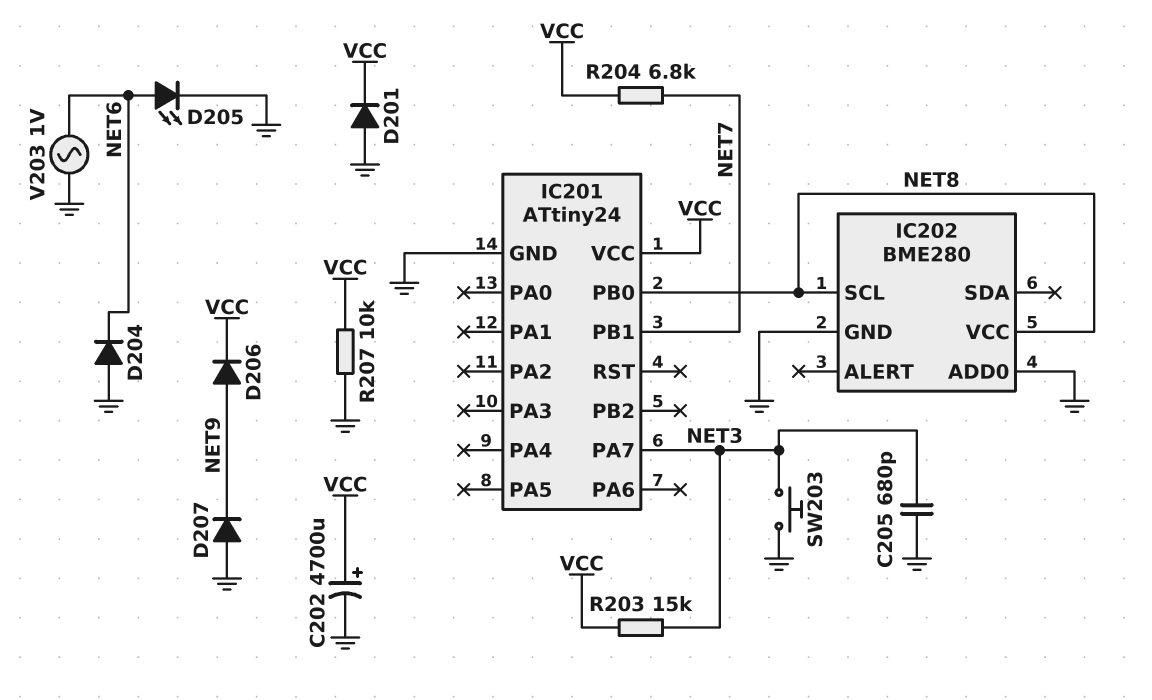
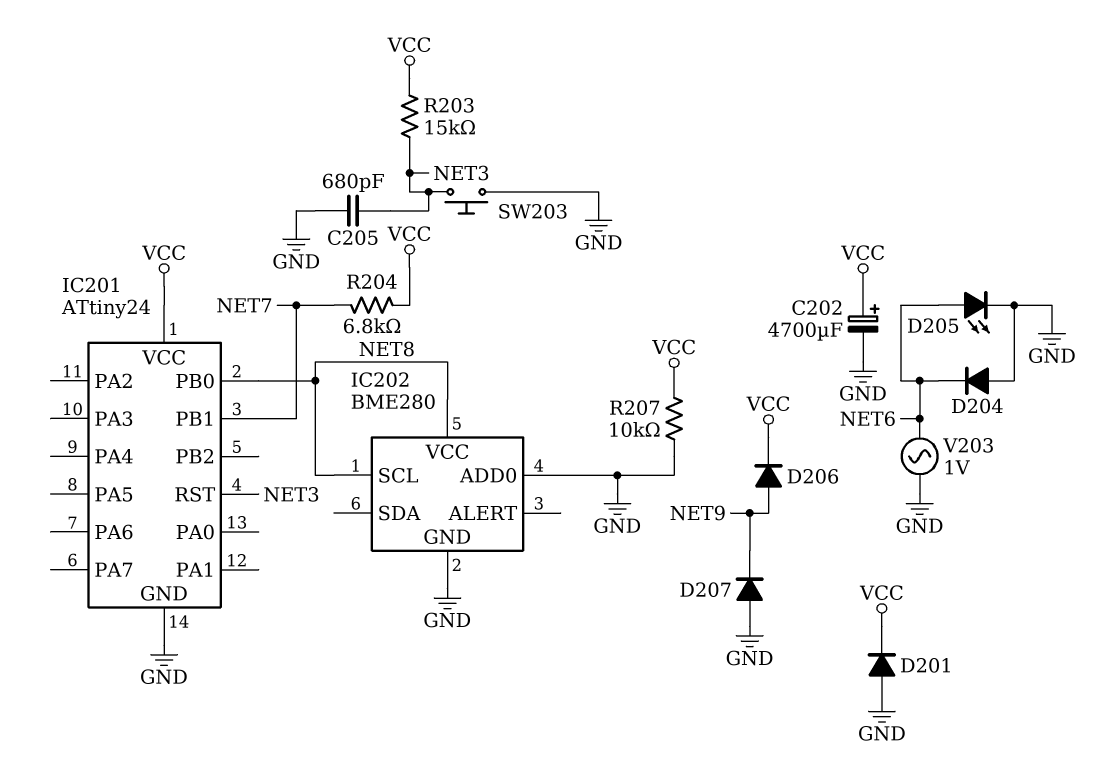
IC201 pin PA7: NET3 -> none
IC201 pin RST: none -> NET3

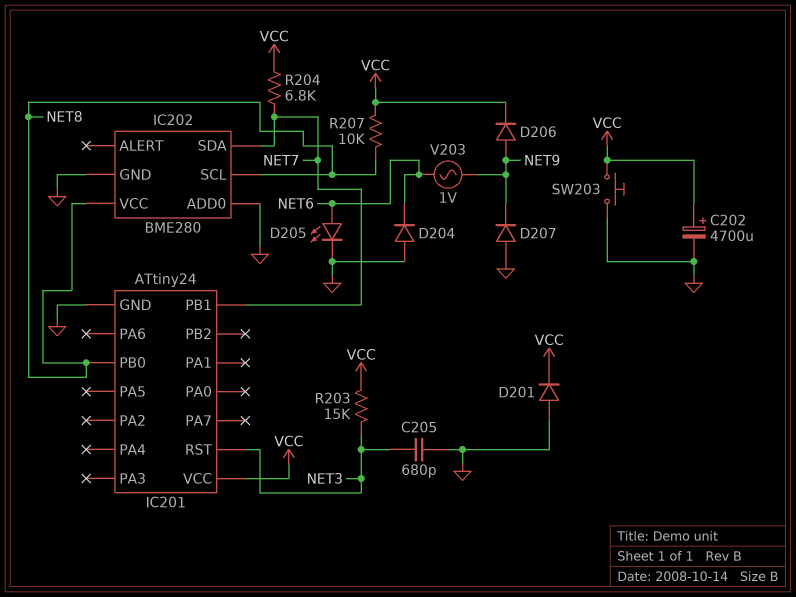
IC202 pin SDA: none -> NET7
R207: 10k (GND, VCC) -> 10k (NET8, VCC)
SW203: button (GND, NET3) -> button (GND, VCC)
V203: AC 1V (GND, NET6) -> AC 1V (NET6, NET9)

